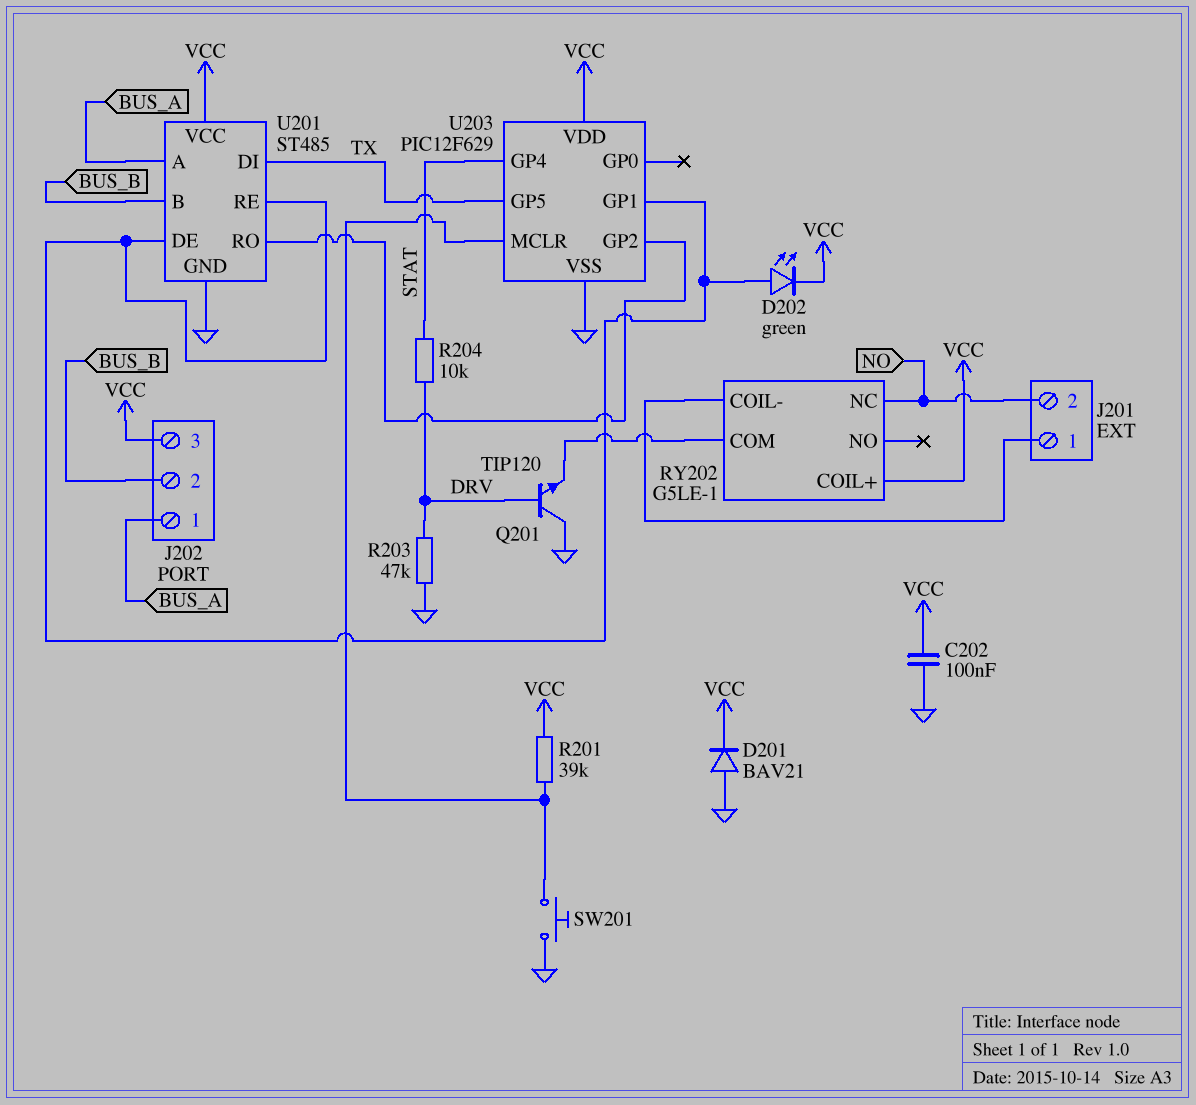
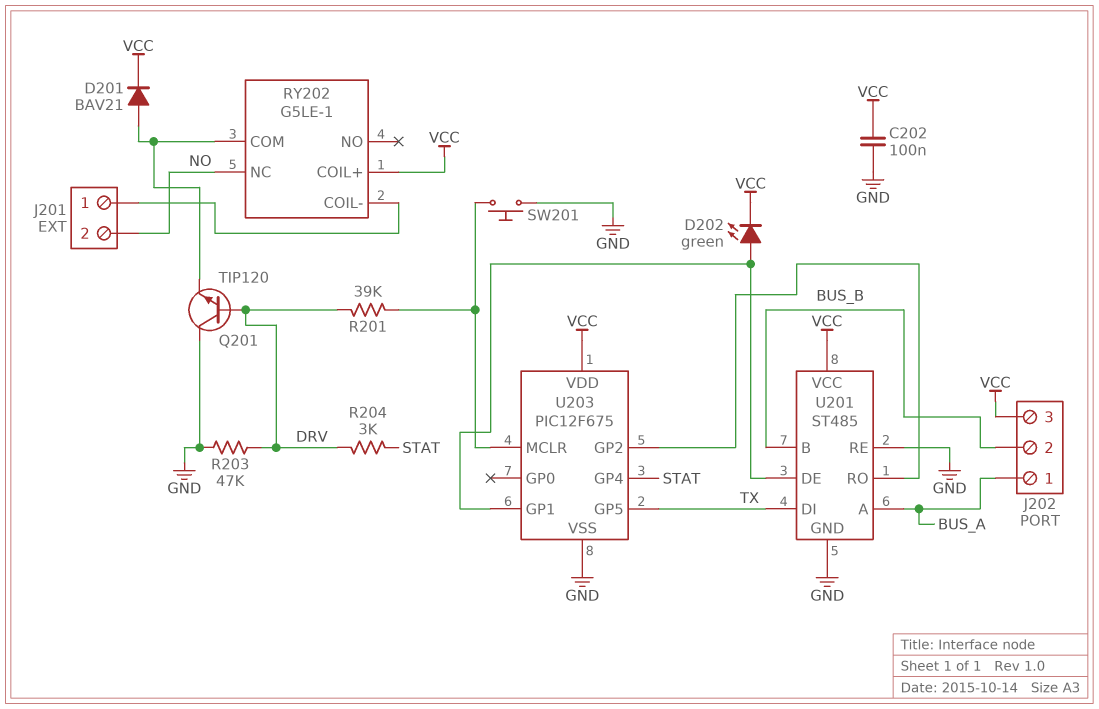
D201: diode BAV21 (A GND, K VCC) -> diode BAV21 (A RY202/COM, K VCC)
R201: 39k (U203/MCLR, VCC) -> 39k (DRV, U203/MCLR)
R204: 10k (DRV, STAT) -> 3k (DRV, STAT)
U201 pin RE: U201/DE -> GND
U203: PIC12F629 -> PIC12F675

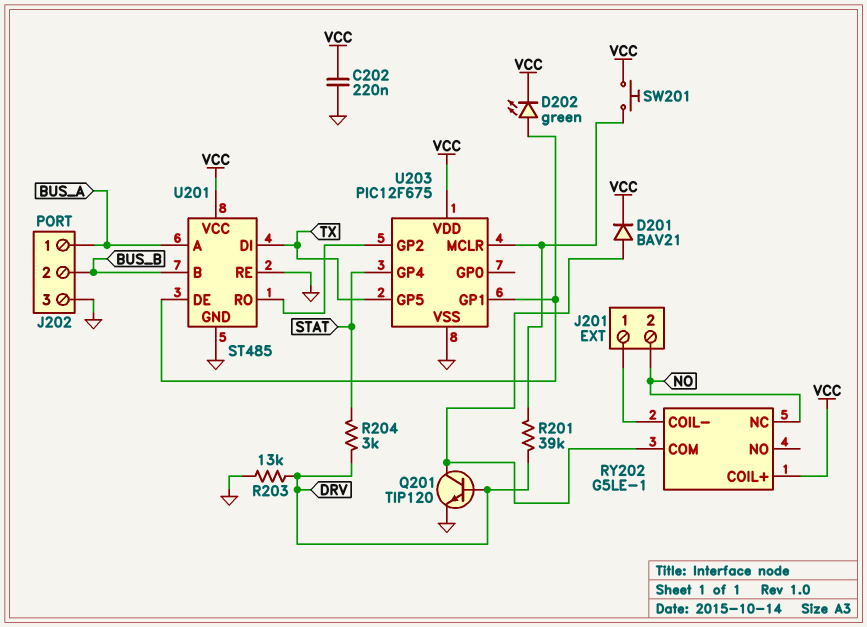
C202: 100nF (GND, VCC) -> 220nF (GND, VCC)
J202 pin 3: VCC -> GND
Q201: NPN TIP120 (B DRV, C GND, E RY202/COM) -> NPN TIP120 (B DRV, C RY202/COM, E GND)
R203: 47k (DRV, GND) -> 13k (DRV, GND)
SW201: button (GND, U203/MCLR) -> button (U203/MCLR, VCC)

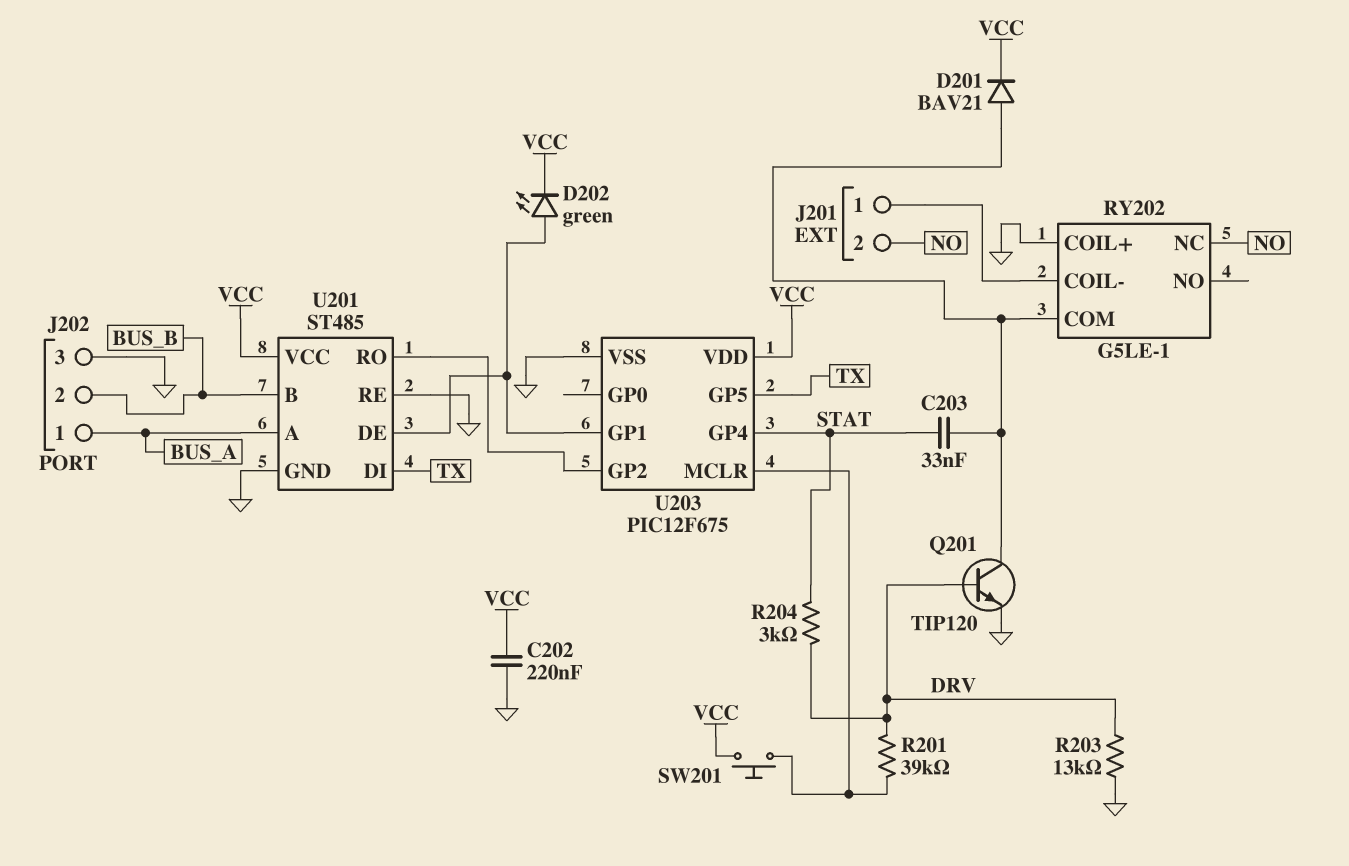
C203: none -> 33nF (RY202/COM, STAT)
RY202 pin COIL+: VCC -> GND

